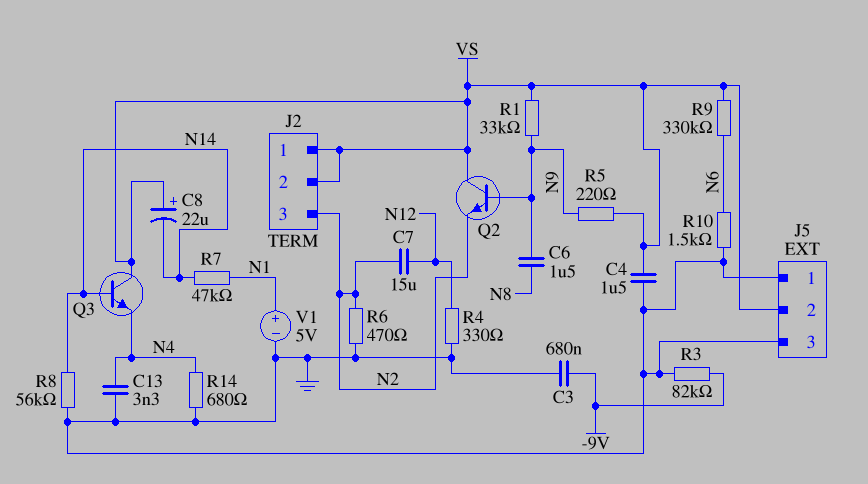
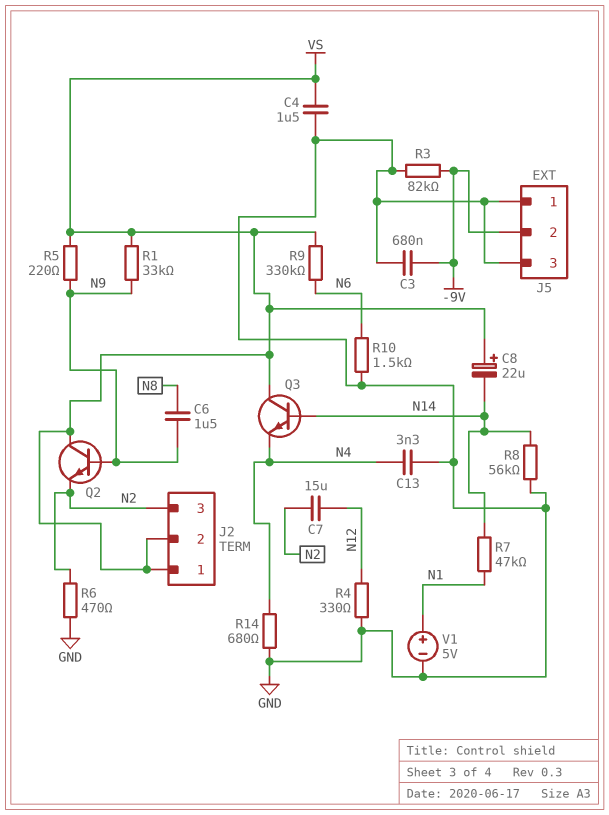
J5 pin 2: VS -> -9V

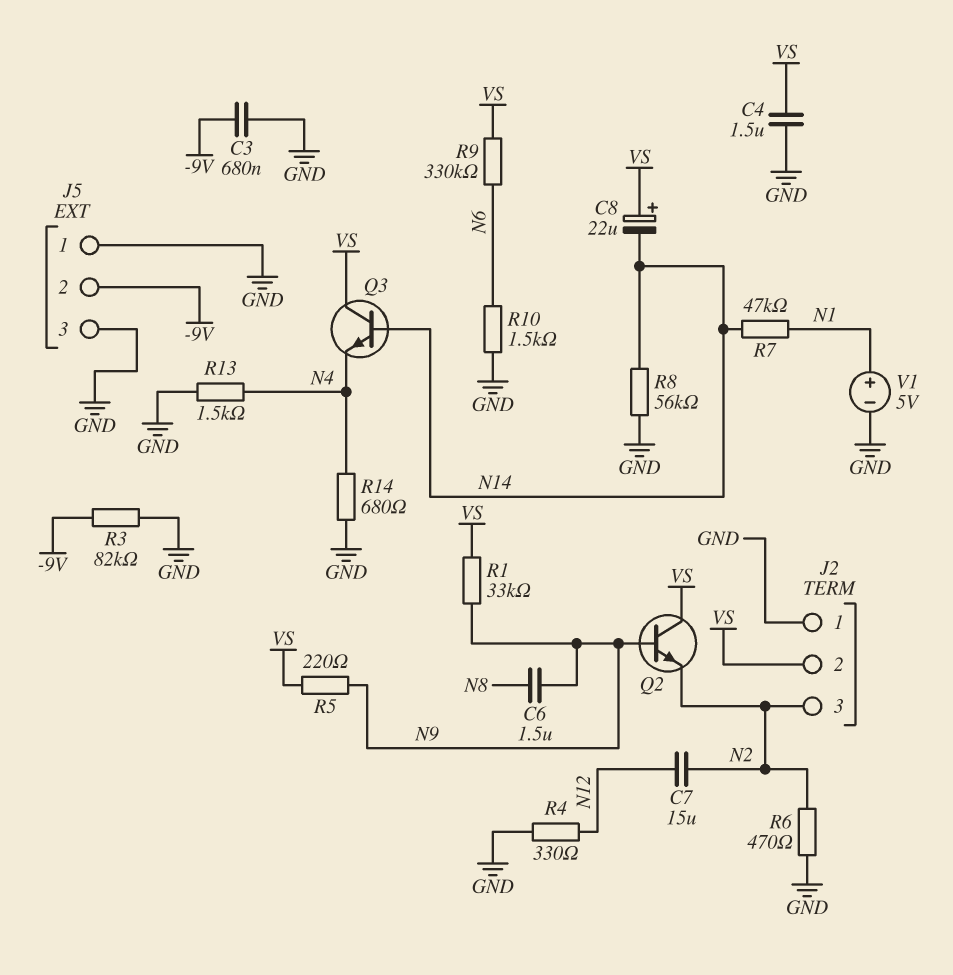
C13: 3.3nF (GND, N4) -> none
J2 pin 1: VS -> GND
R13: none -> 1.5k (GND, N4)

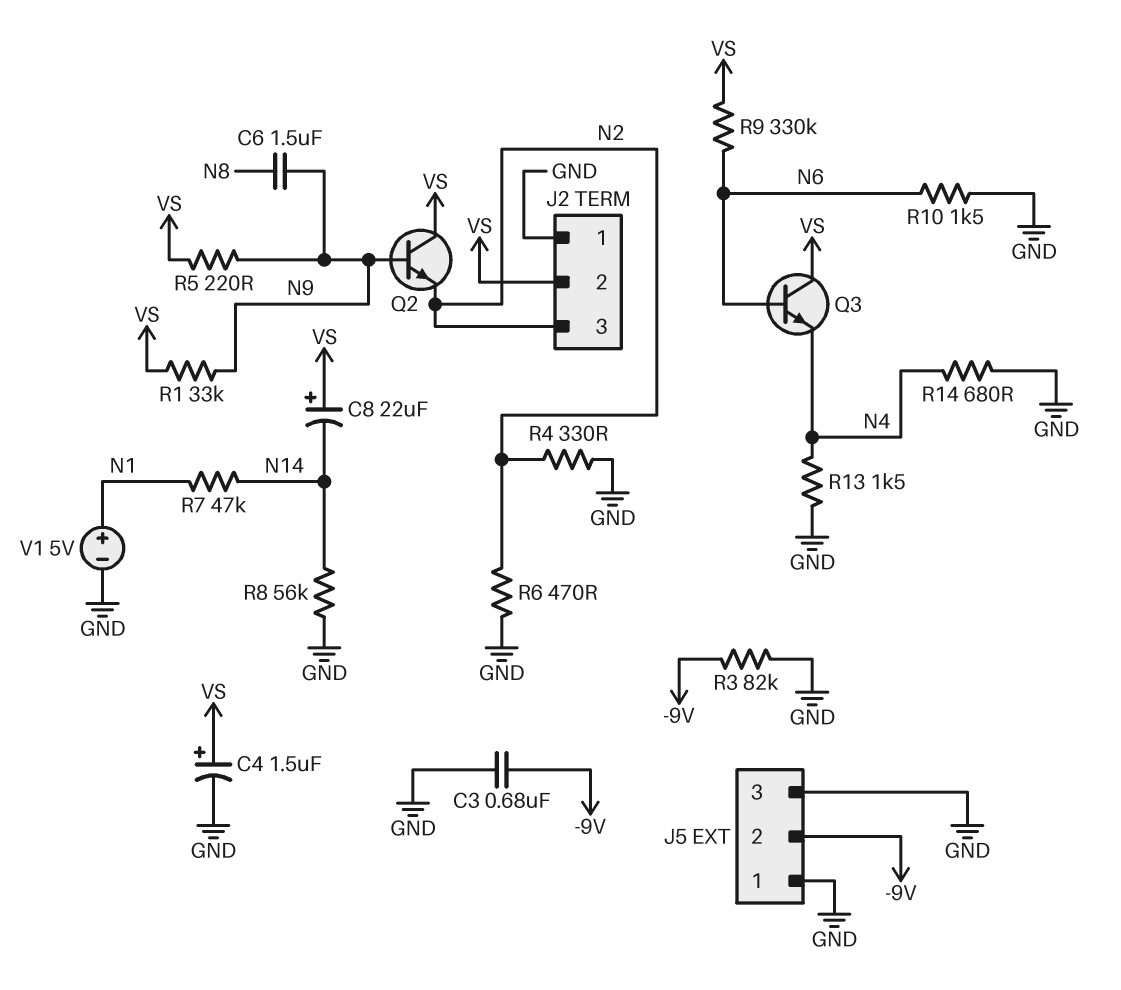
C4: 1.5uF (GND, VS) -> 1.5uF (plus VS, minus GND)
C7: 15uF (N2, N12) -> none
Q3: NPN (B N14, C VS, E N4) -> NPN (B N6, C VS, E N4)
R4: 330 (GND, N12) -> 330 (GND, N2)

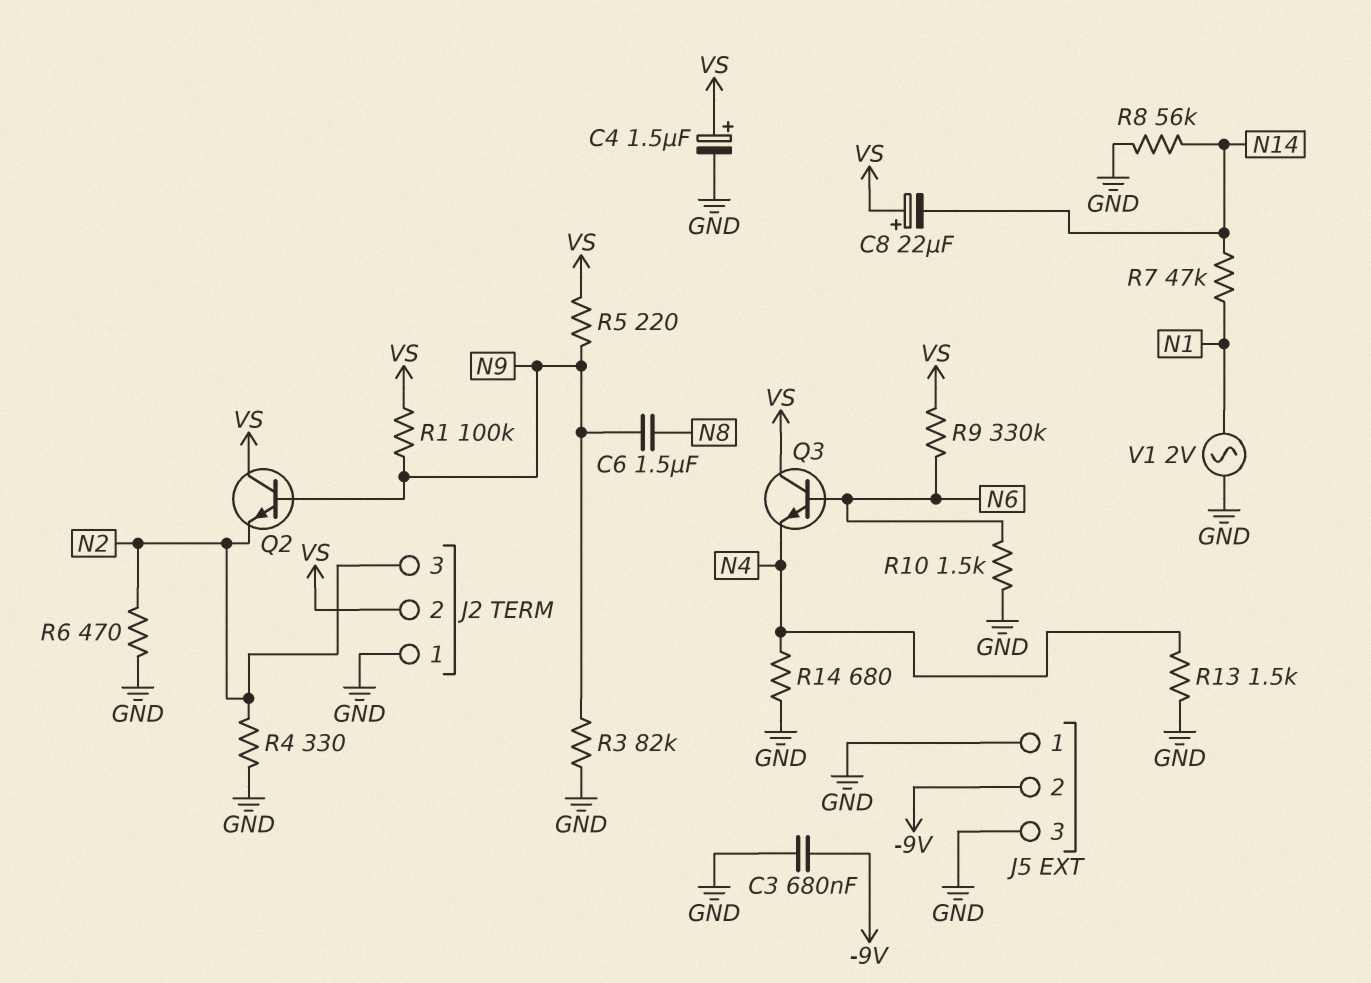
R1: 33k (N9, VS) -> 100k (N9, VS)
R3: 82k (-9V, GND) -> 82k (GND, N9)
V1: 5V (plus N1, minus GND) -> AC 2V (GND, N1)

